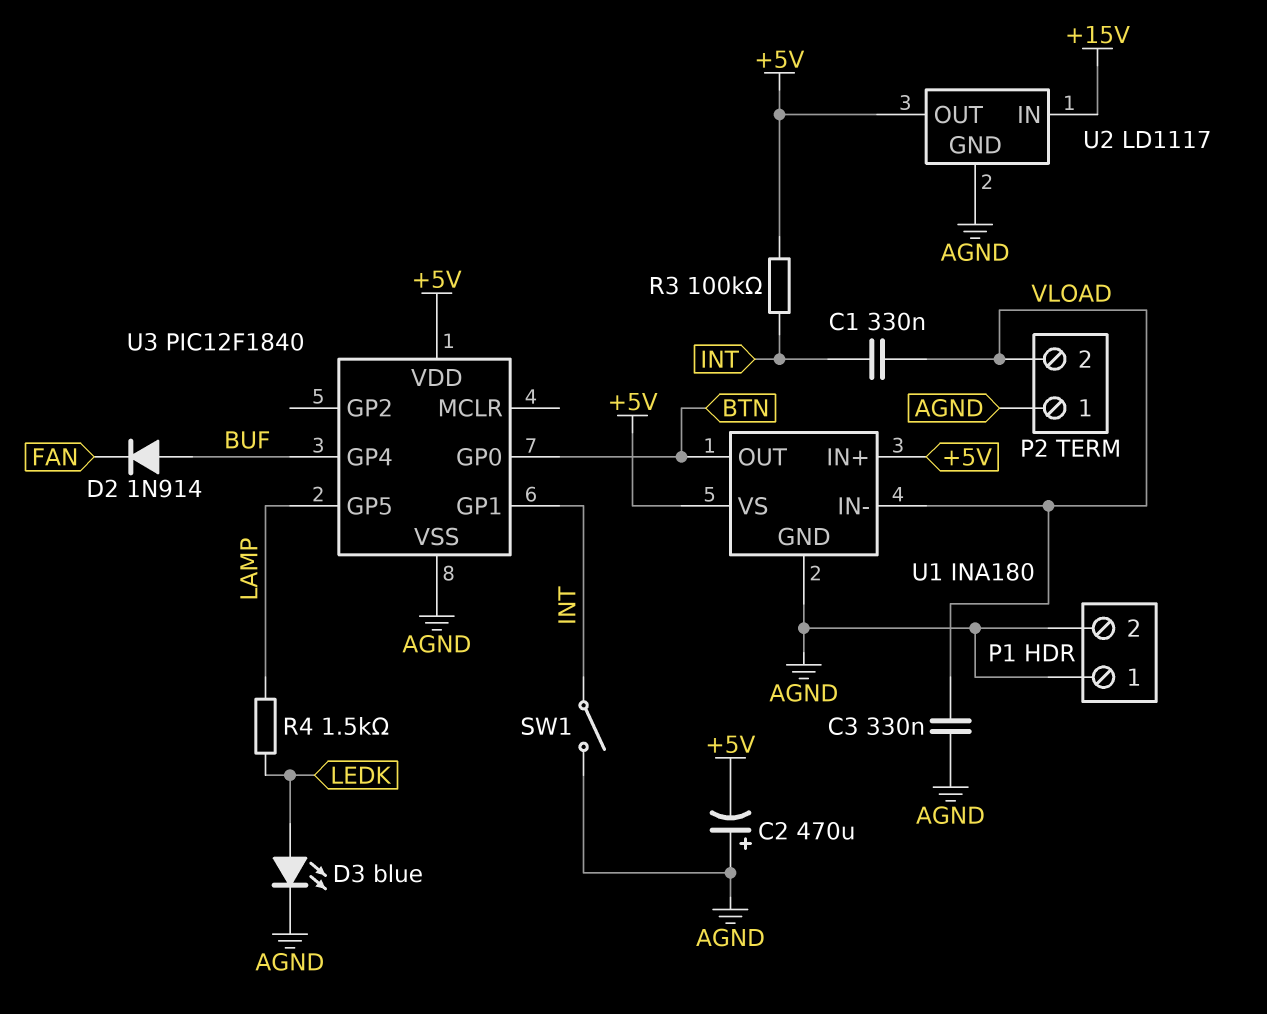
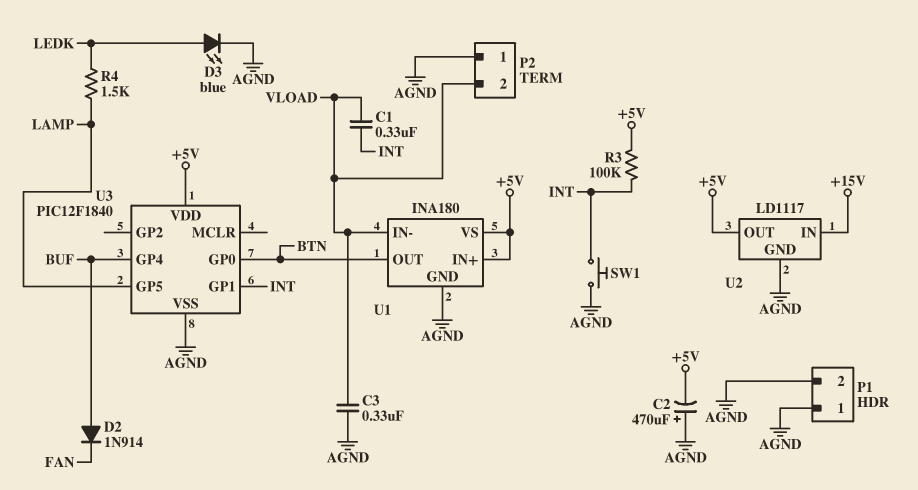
SW1: switch (AGND, INT) -> button (AGND, INT)

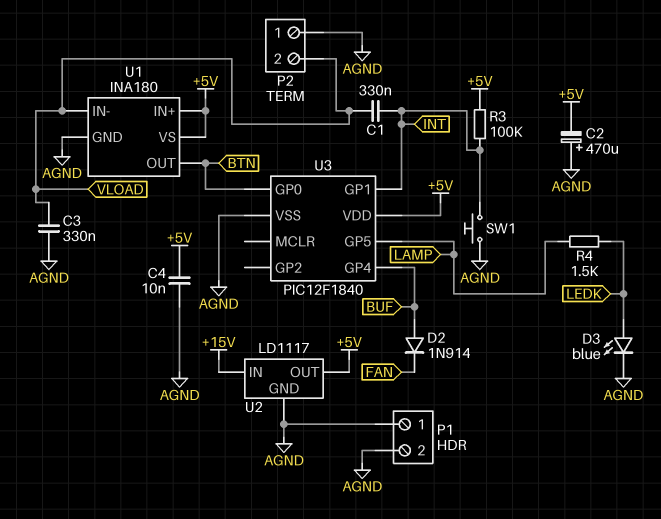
C4: none -> 10nF (+5V, AGND)

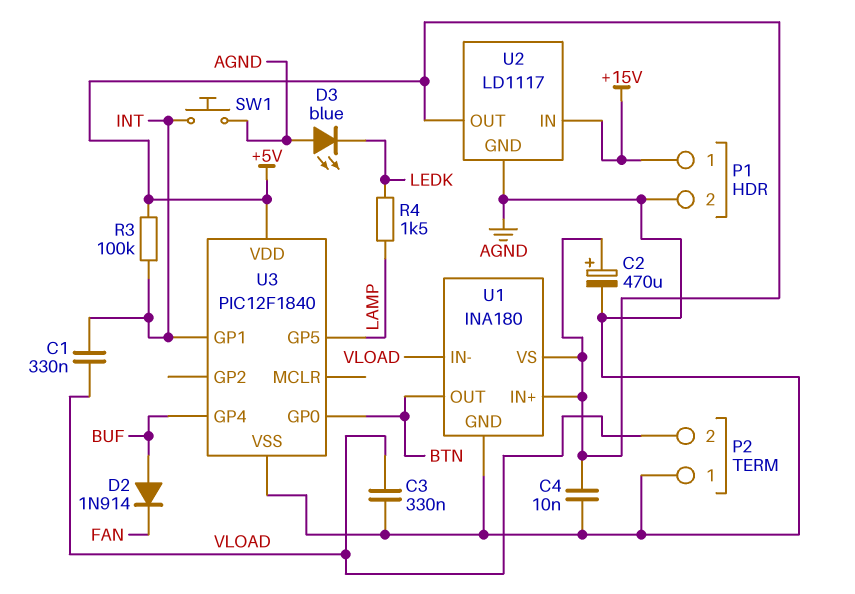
C2: 470uF (plus AGND, minus +5V) -> 470uF (plus +5V, minus AGND)
D3: LED blue (A LEDK, K AGND) -> LED blue (A AGND, K LEDK)
P1 pin 1: AGND -> +15V

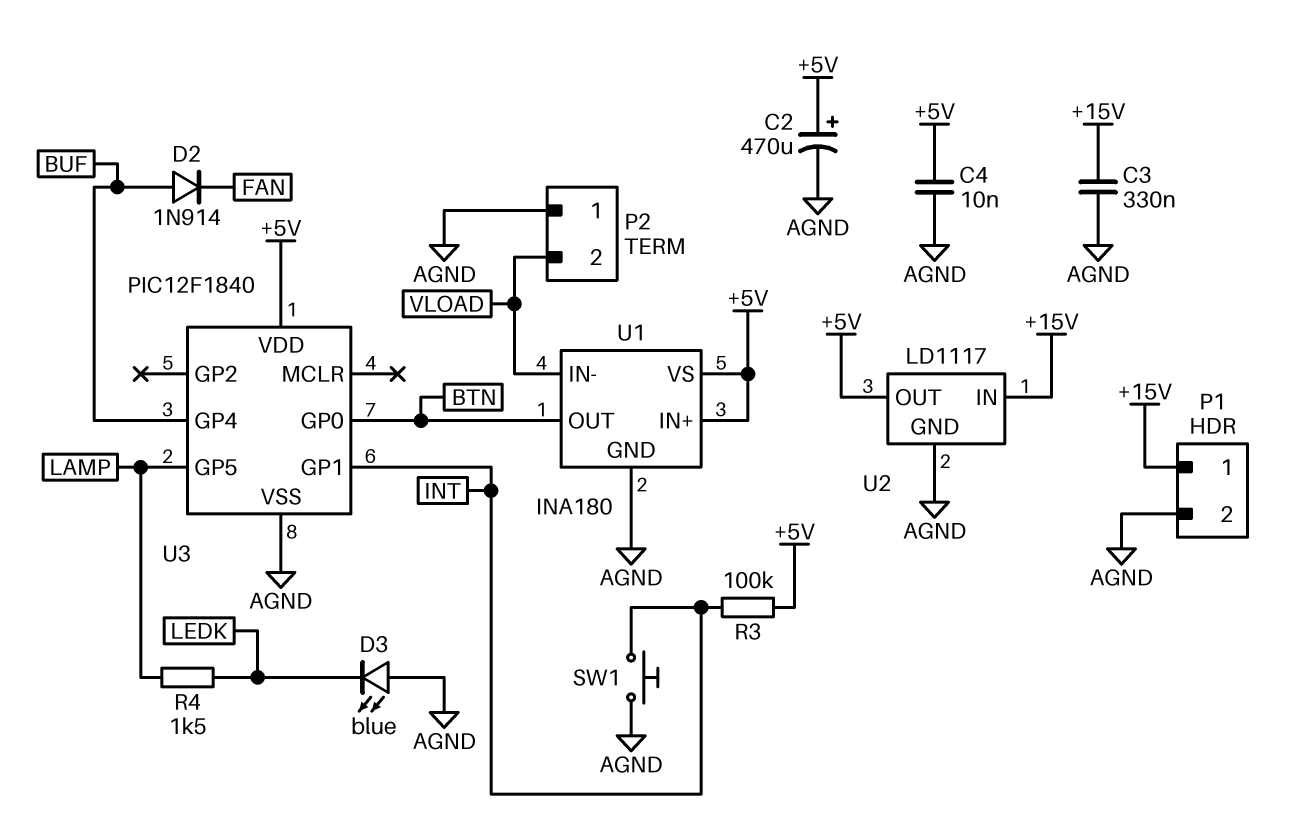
C1: 330nF (INT, VLOAD) -> none
C3: 330nF (AGND, VLOAD) -> 330nF (+15V, AGND)

